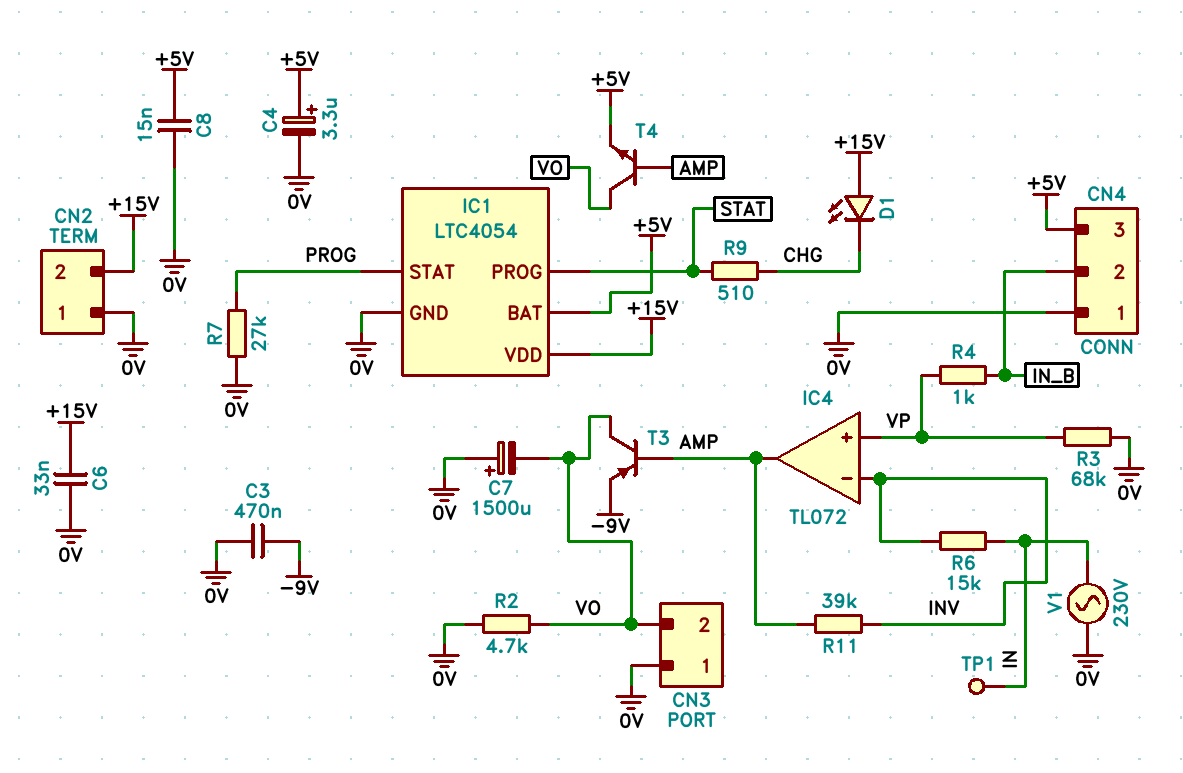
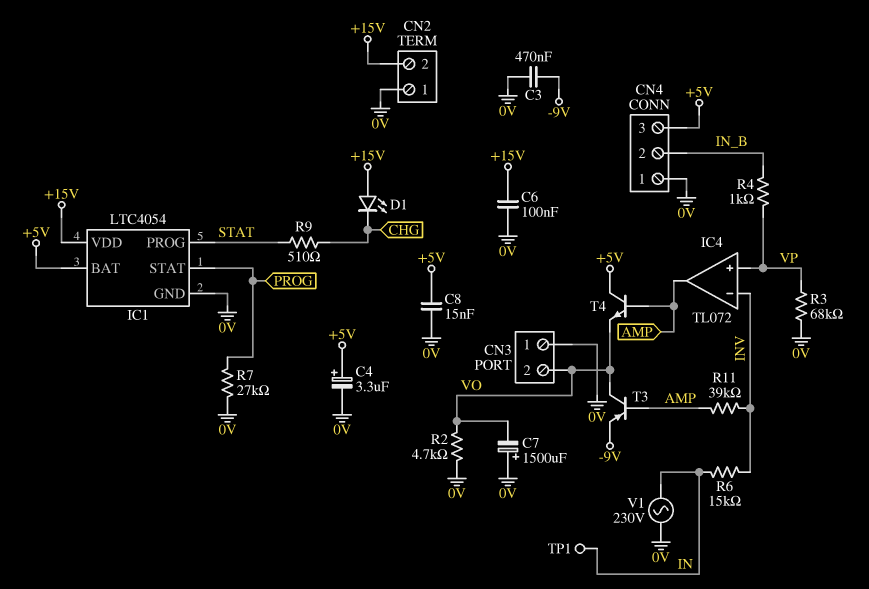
C6: 33nF (+15V, 0V) -> 100nF (+15V, 0V)
T4: NPN (B AMP, C VO, E +5V) -> NPN (B AMP, C +5V, E VO)

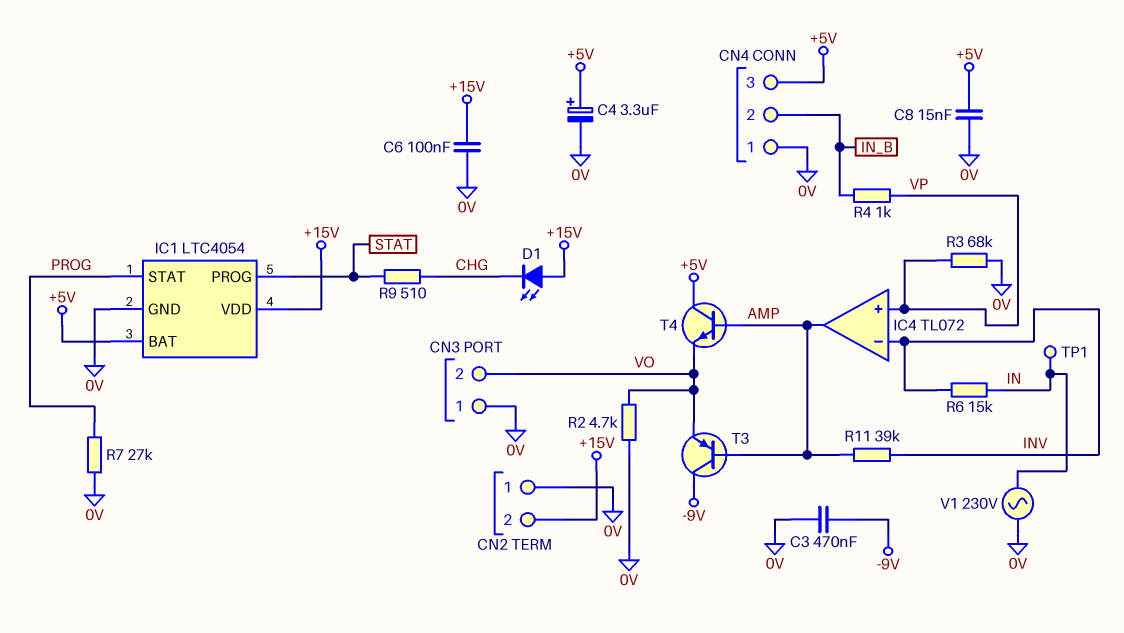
C7: 1500uF (plus 0V, minus VO) -> none
T3: PNP (B AMP, C VO, E -9V) -> PNP (B AMP, C -9V, E VO)

